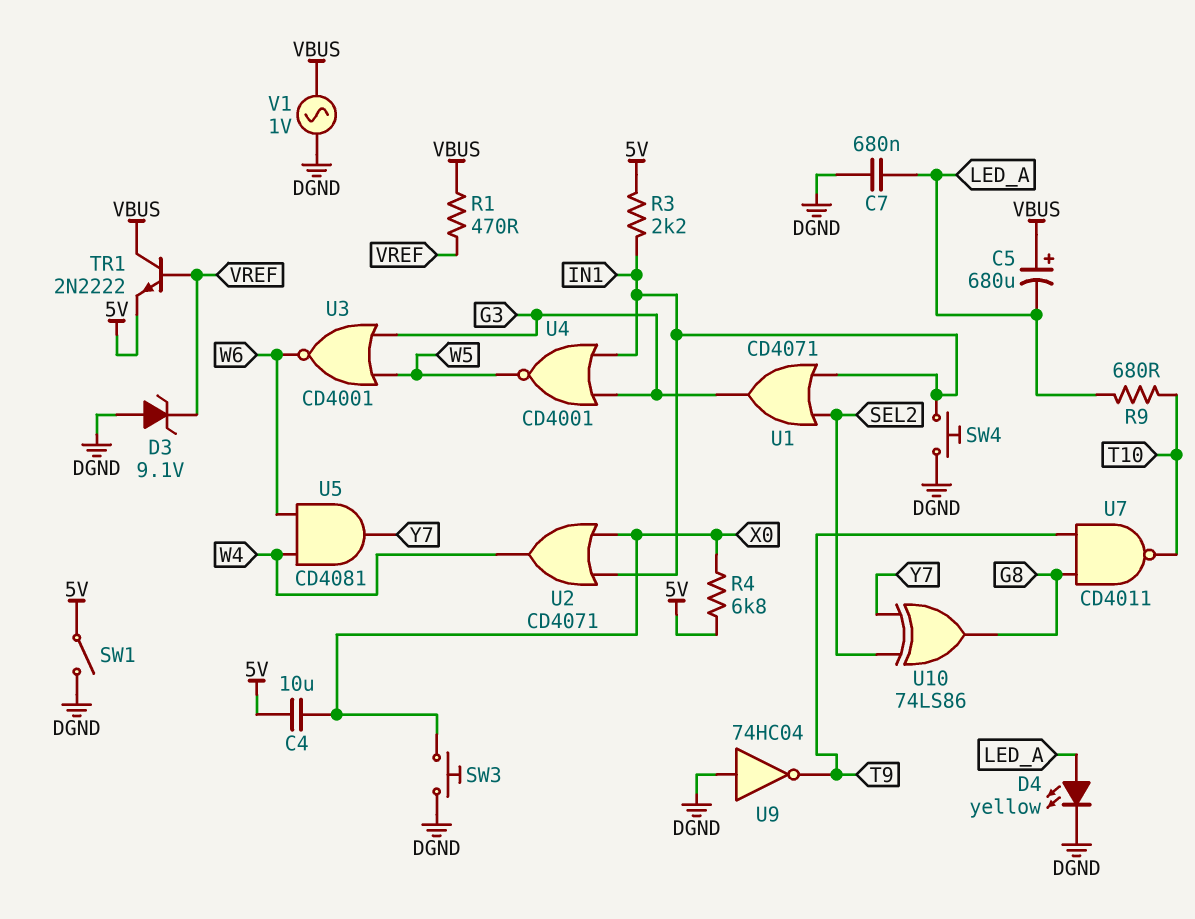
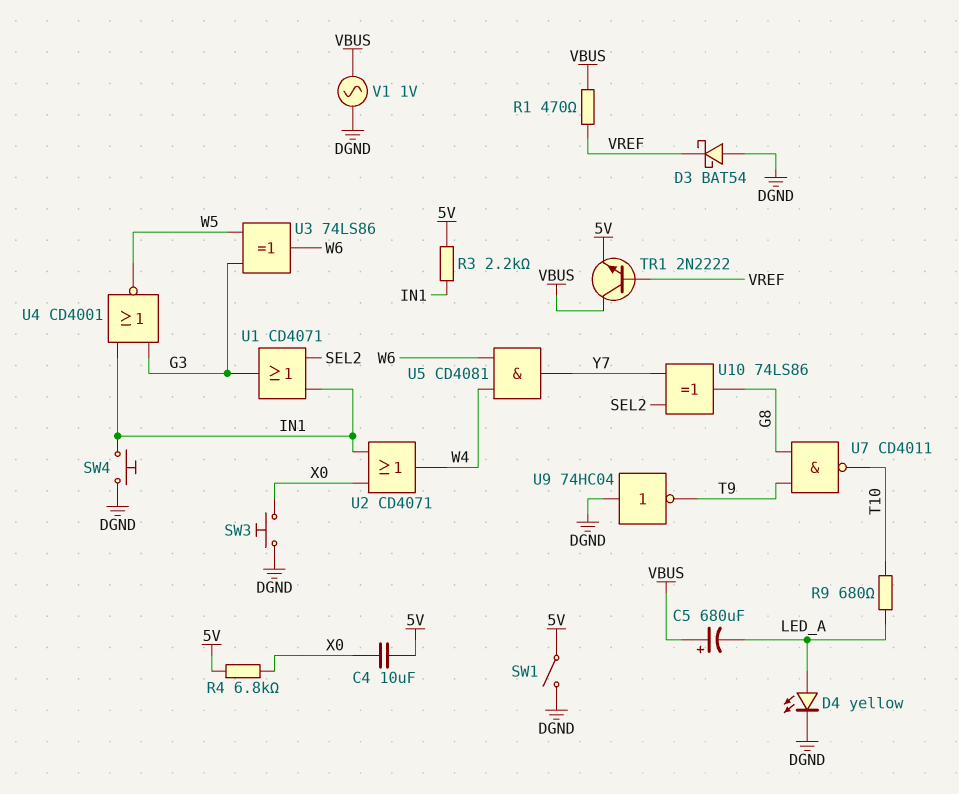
C7: 680nF (DGND, LED_A) -> none
D3: zener 9.1V (A DGND, K VREF) -> schottky BAT54 (A DGND, K VREF)
U3: NOR CD4001 (in G3, in W5, out W6) -> XOR 74LS86 (in G3, in W5, out W6)

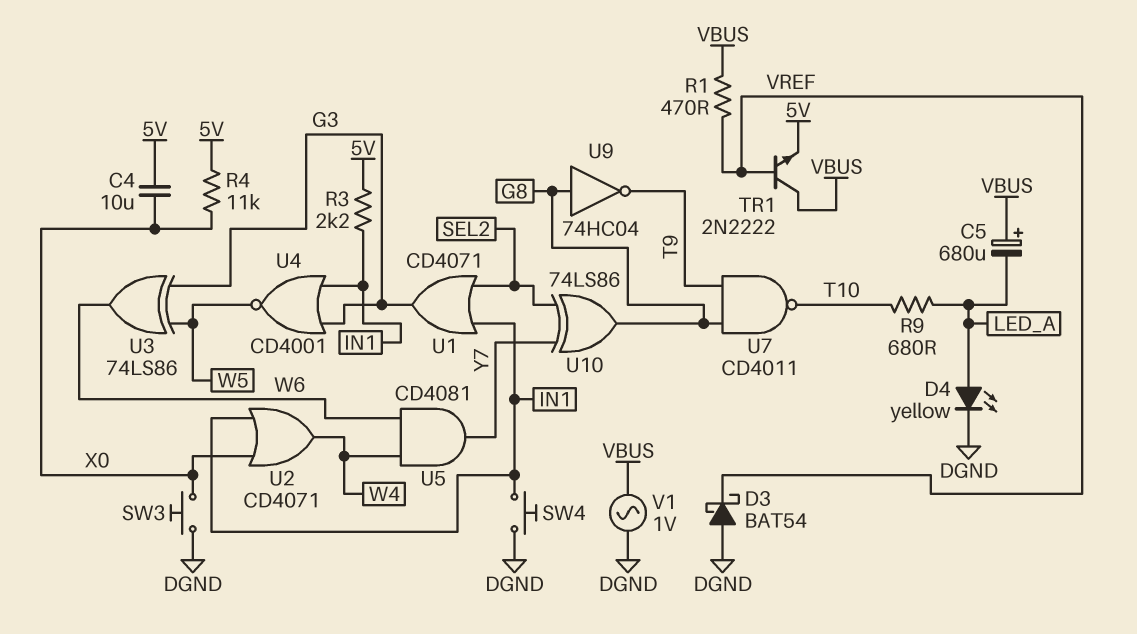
R4: 6.8k (5V, X0) -> 11k (5V, X0)
SW1: switch (5V, DGND) -> none
U9: NOT 74HC04 (in DGND, out T9) -> NOT 74HC04 (in G8, out T9)

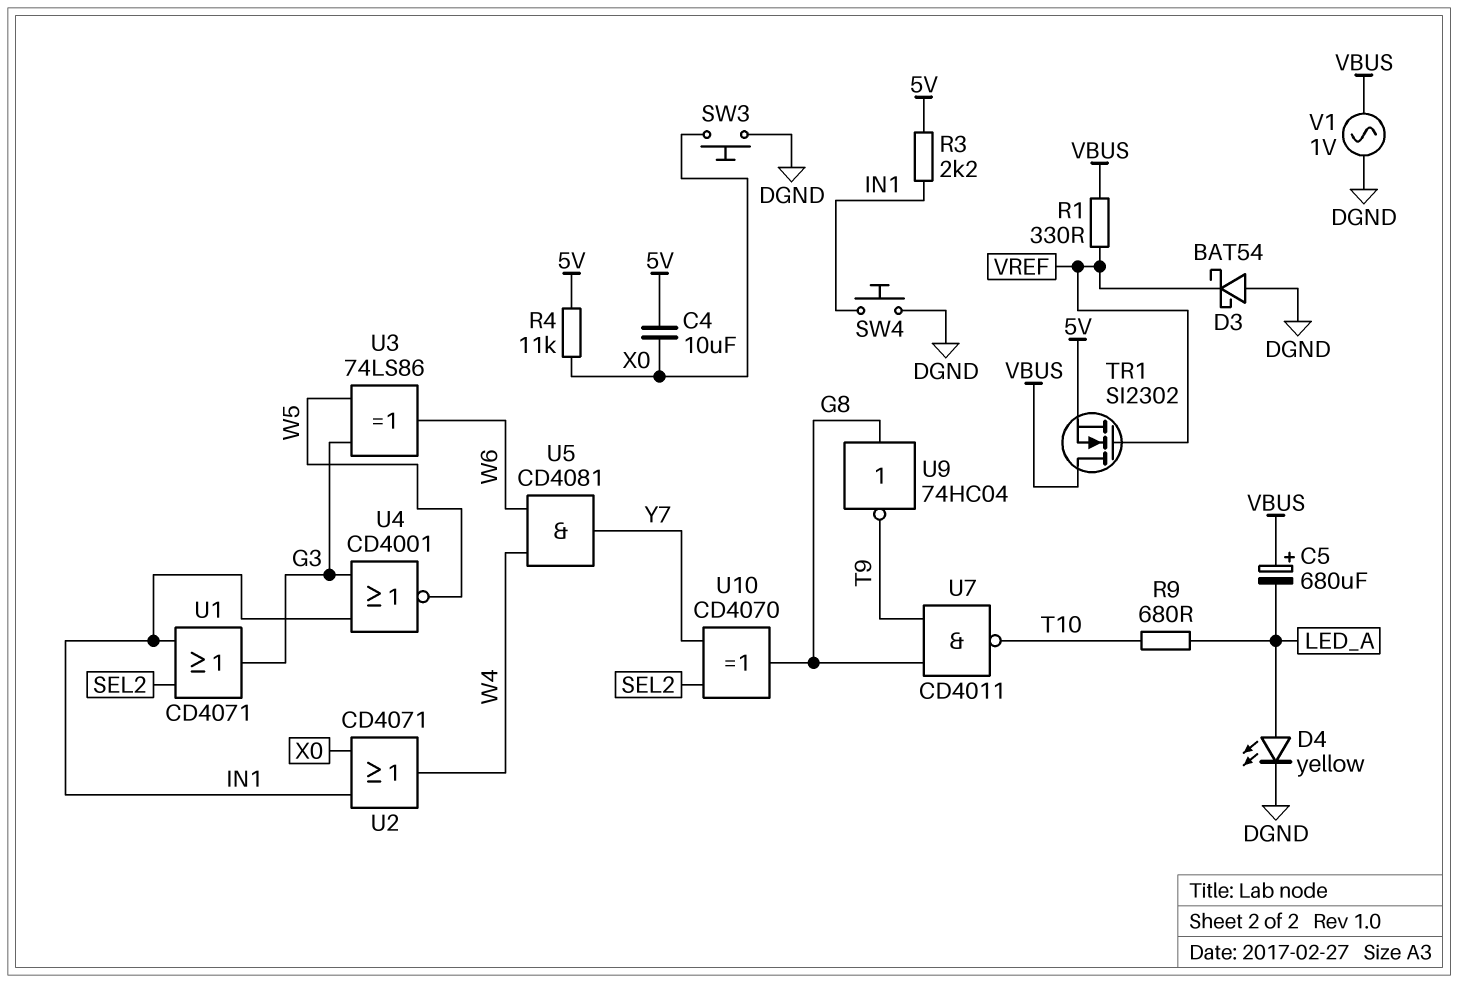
R1: 470 (VBUS, VREF) -> 330 (VBUS, VREF)
TR1: NPN 2N2222 (B VREF, C VBUS, E 5V) -> NMOS SI2302 (G VREF, D VBUS, S 5V)
U10: XOR 74LS86 (in SEL2, in Y7, out G8) -> XOR CD4070 (in SEL2, in Y7, out G8)

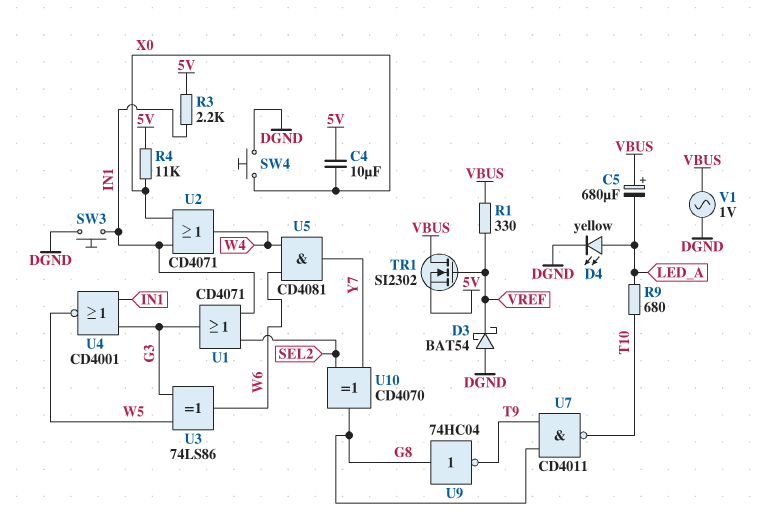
SW3: button (DGND, X0) -> button (DGND, IN1)
SW4: button (DGND, IN1) -> button (DGND, X0)

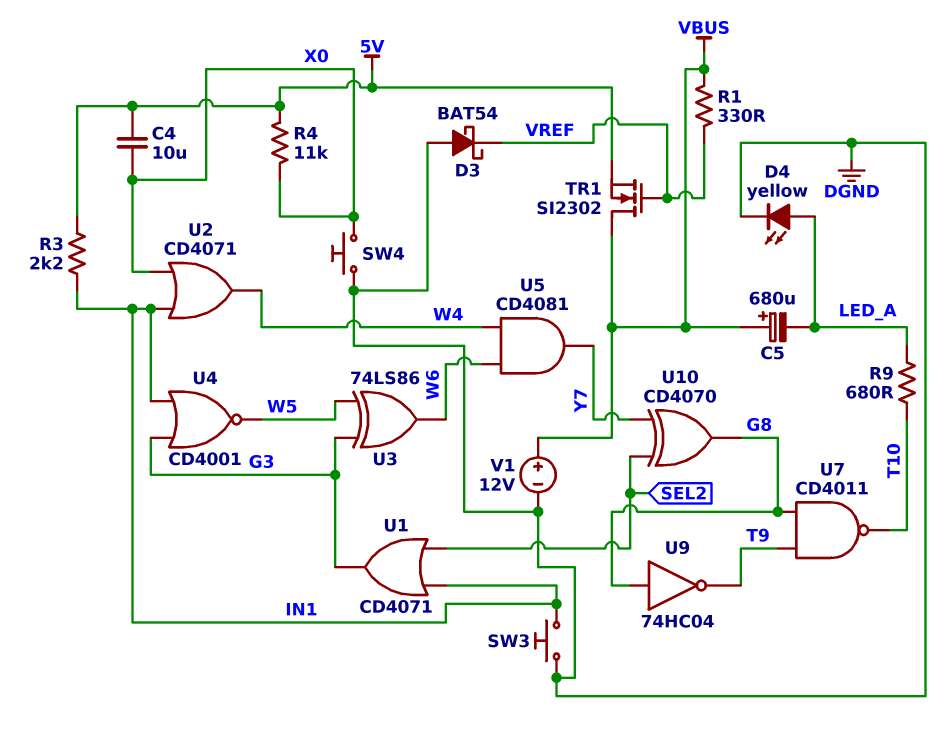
V1: AC 1V (DGND, VBUS) -> 12V (plus VBUS, minus DGND)

